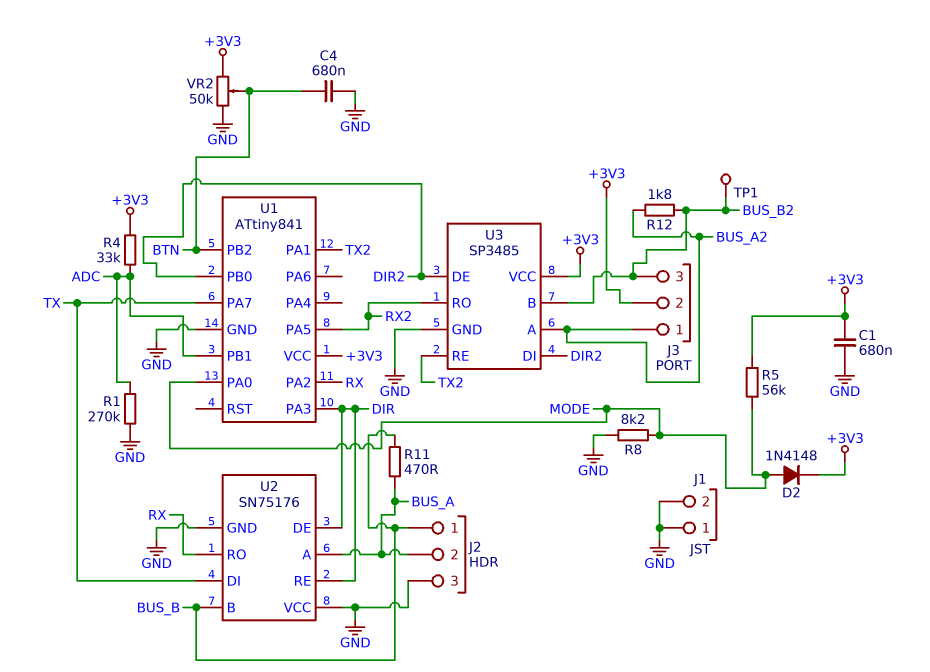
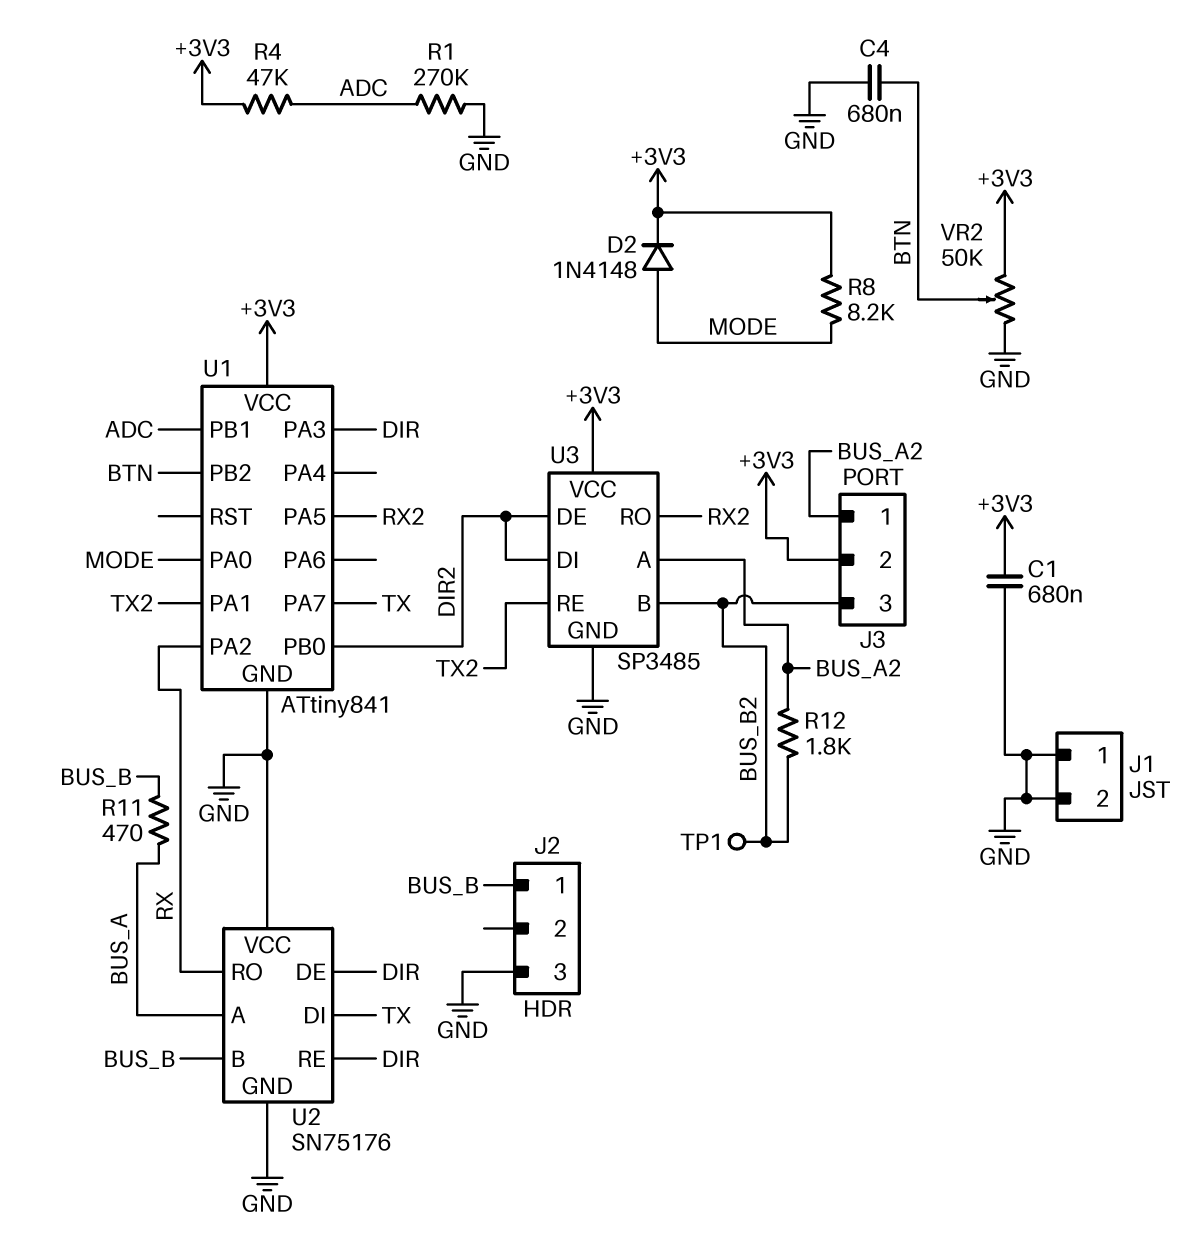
J2 pin 2: BUS_A -> none
R4: 33k (+3V3, ADC) -> 47k (+3V3, ADC)
R5: 56k (+3V3, MODE) -> none
R8: 8.2k (GND, MODE) -> 8.2k (+3V3, MODE)

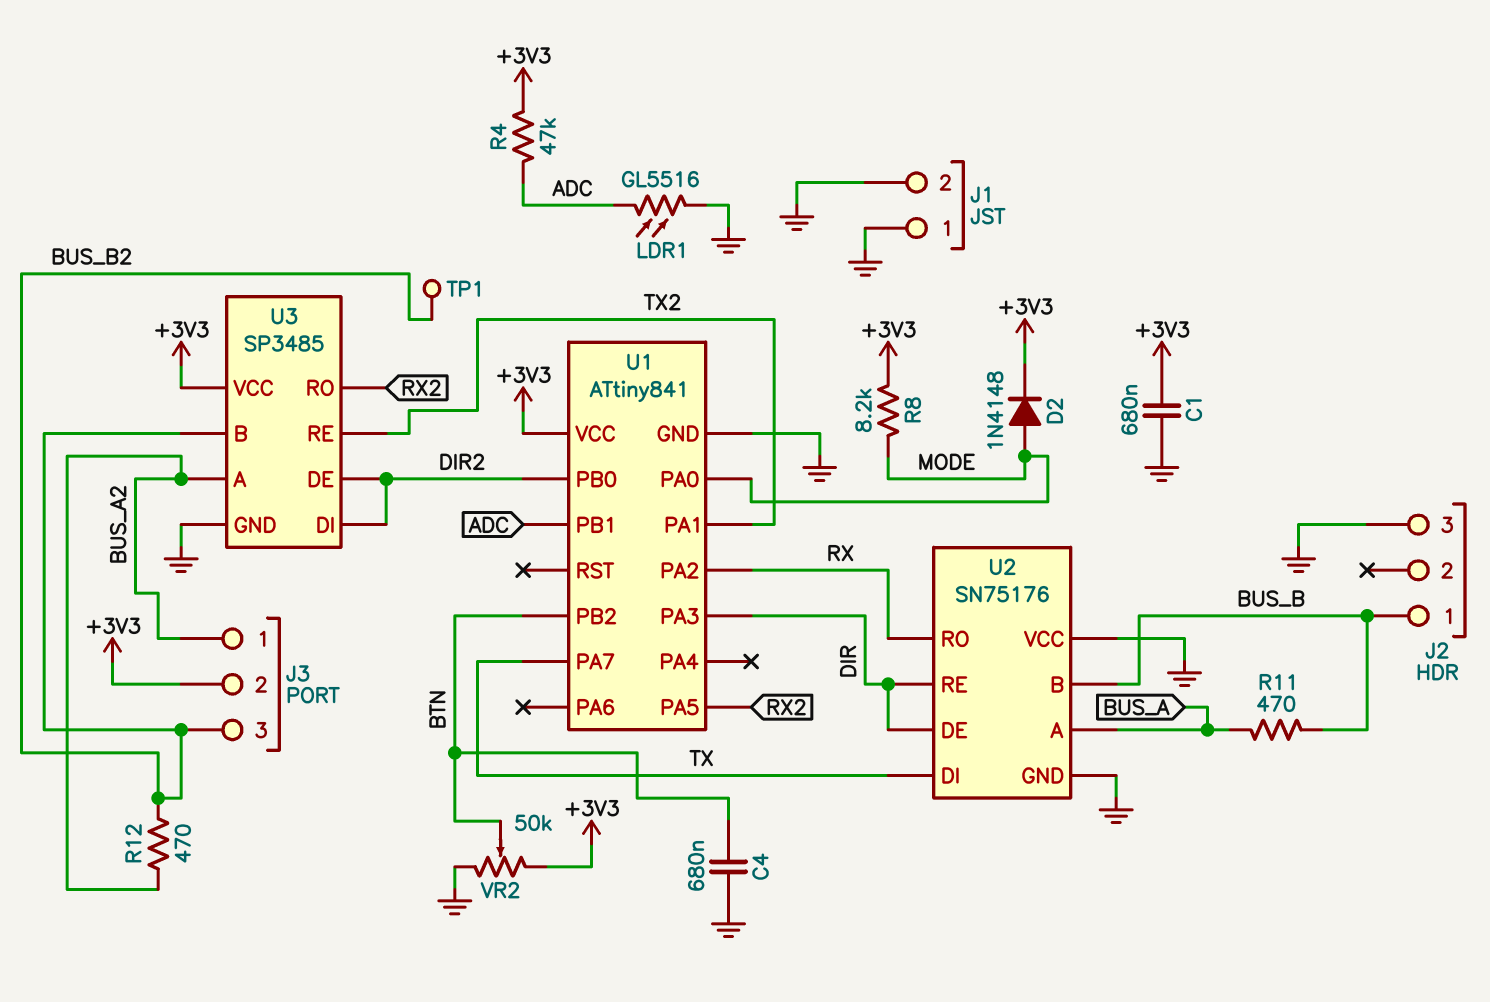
LDR1: none -> GL5516 (ADC, GND)
R1: 270k (ADC, GND) -> none
R12: 1.8k (BUS_A2, BUS_B2) -> 470 (BUS_A2, BUS_B2)

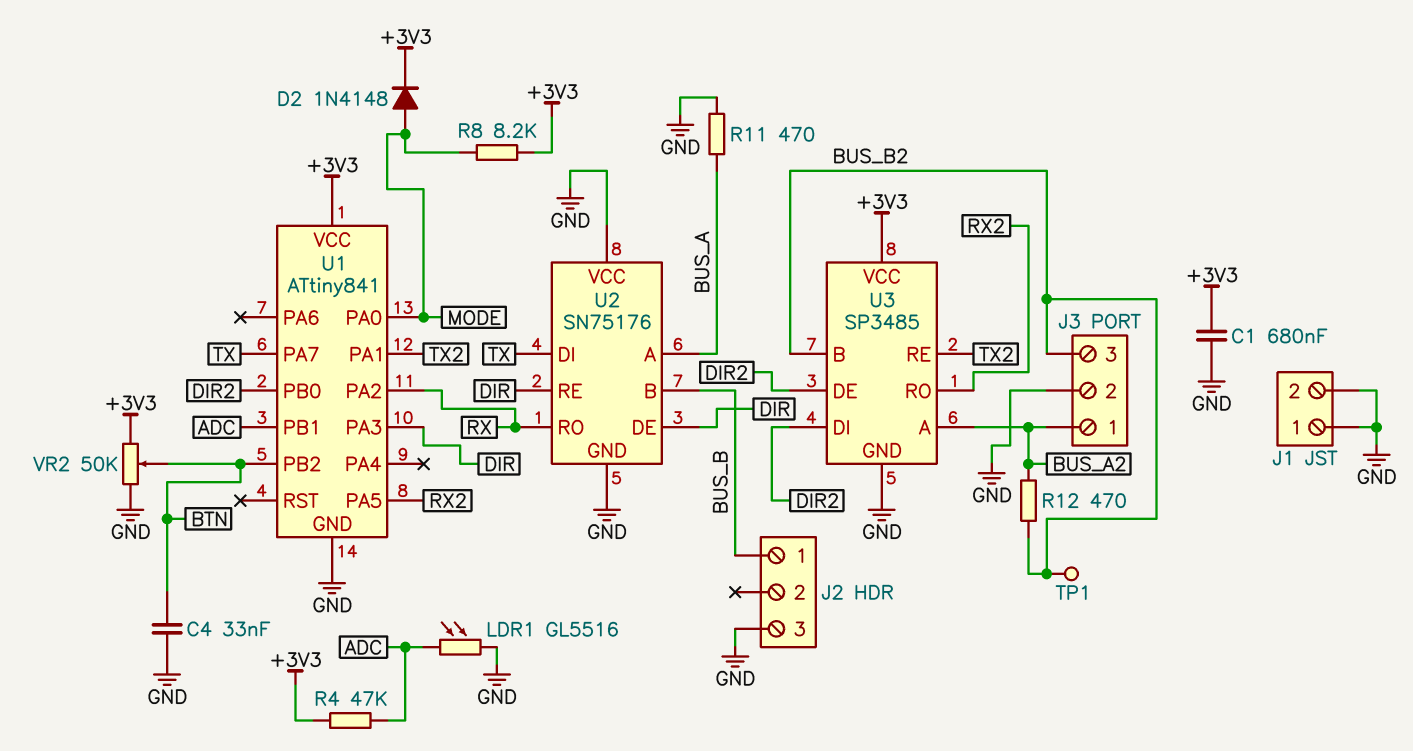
C4: 680nF (BTN, GND) -> 33nF (BTN, GND)
J3 pin 2: +3V3 -> GND
R11: 470 (BUS_A, BUS_B) -> 470 (BUS_A, GND)

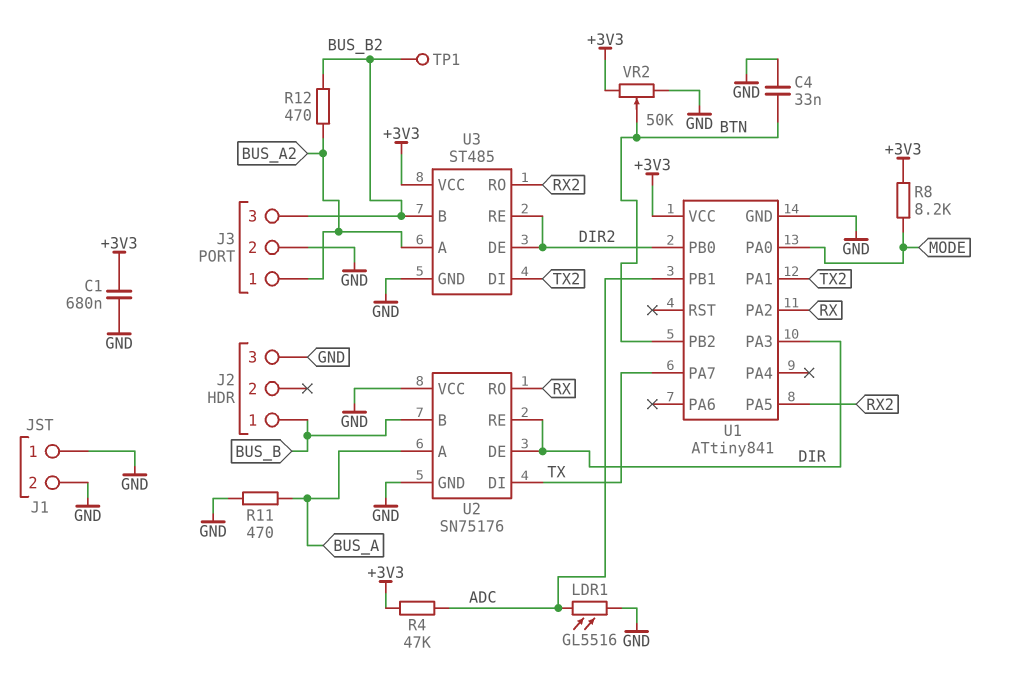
D2: diode 1N4148 (A MODE, K +3V3) -> none
U3: SP3485 -> ST485
U3 pin DI: DIR2 -> TX2
U3 pin RE: TX2 -> DIR2

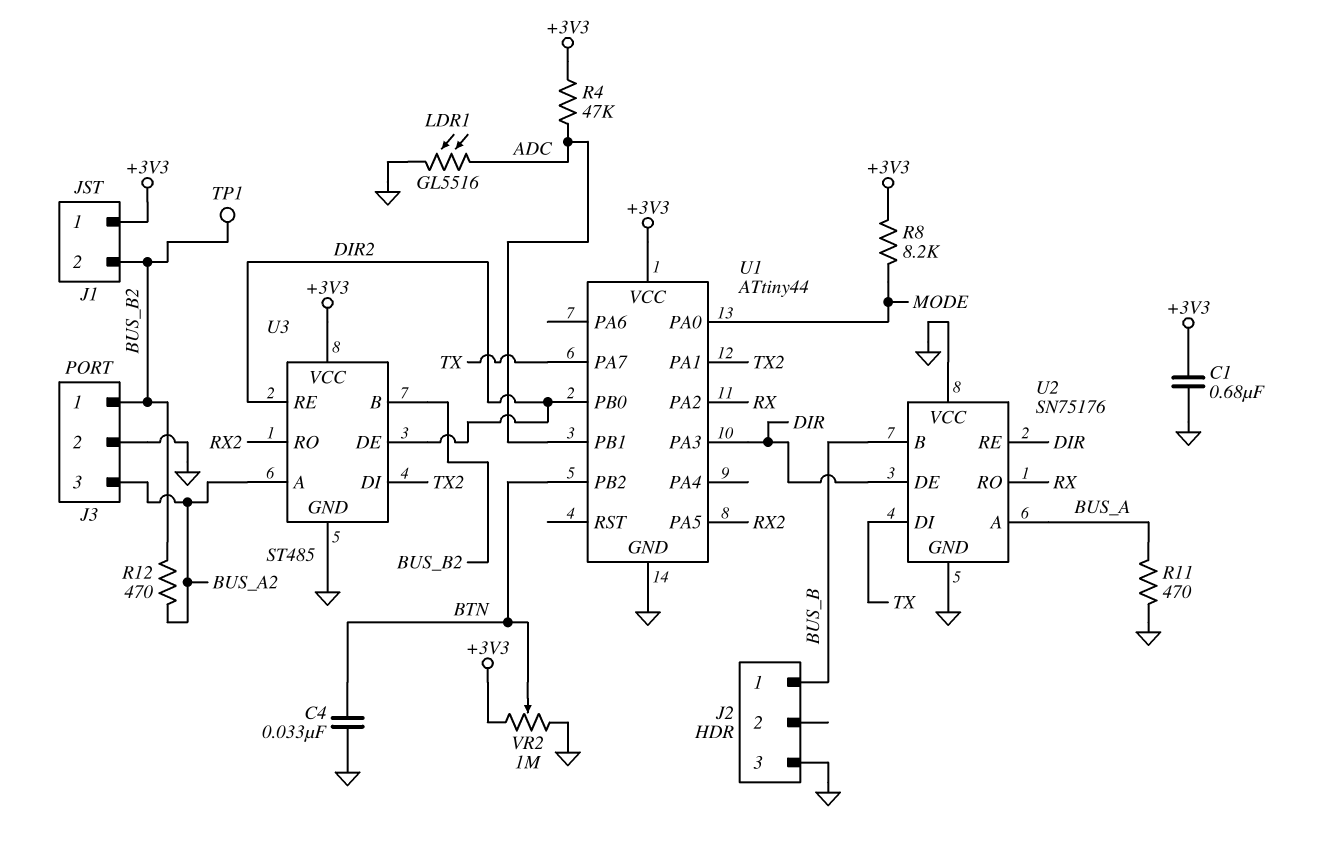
J1 pin 1: GND -> +3V3
J1 pin 2: GND -> BUS_B2
J3 pin 1: BUS_A2 -> BUS_B2
J3 pin 3: BUS_B2 -> BUS_A2
U1: ATtiny841 -> ATtiny44
VR2: 50k (+3V3, GND, wiper BTN) -> 1M (+3V3, GND, wiper BTN)

